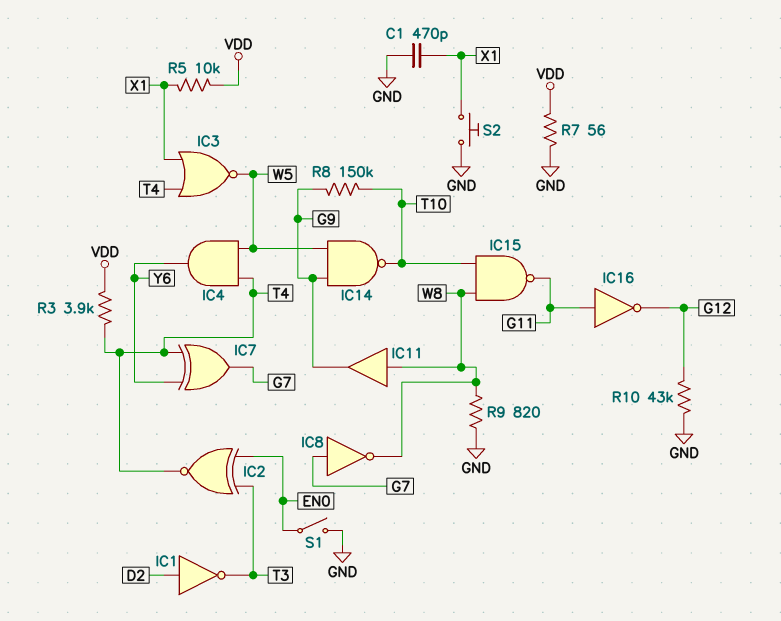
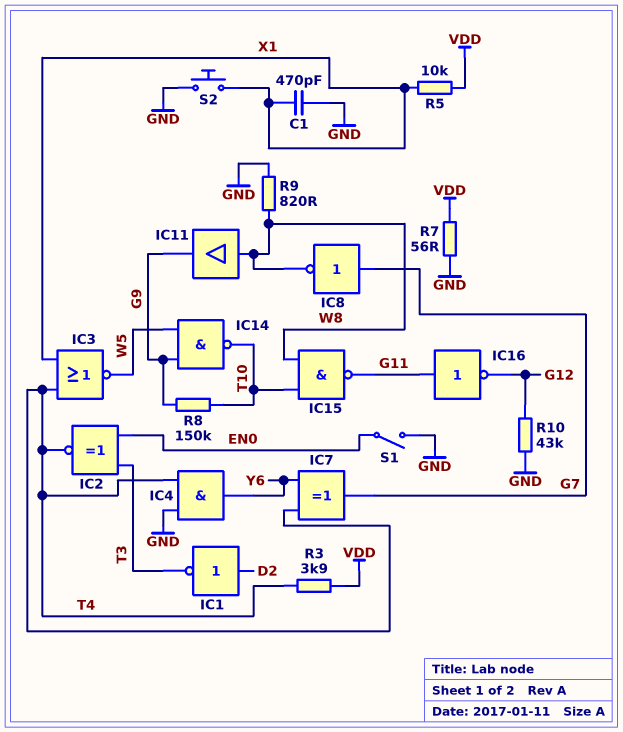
IC4: AND (in T4, in W5, out Y6) -> AND (in GND, in T4, out Y6)

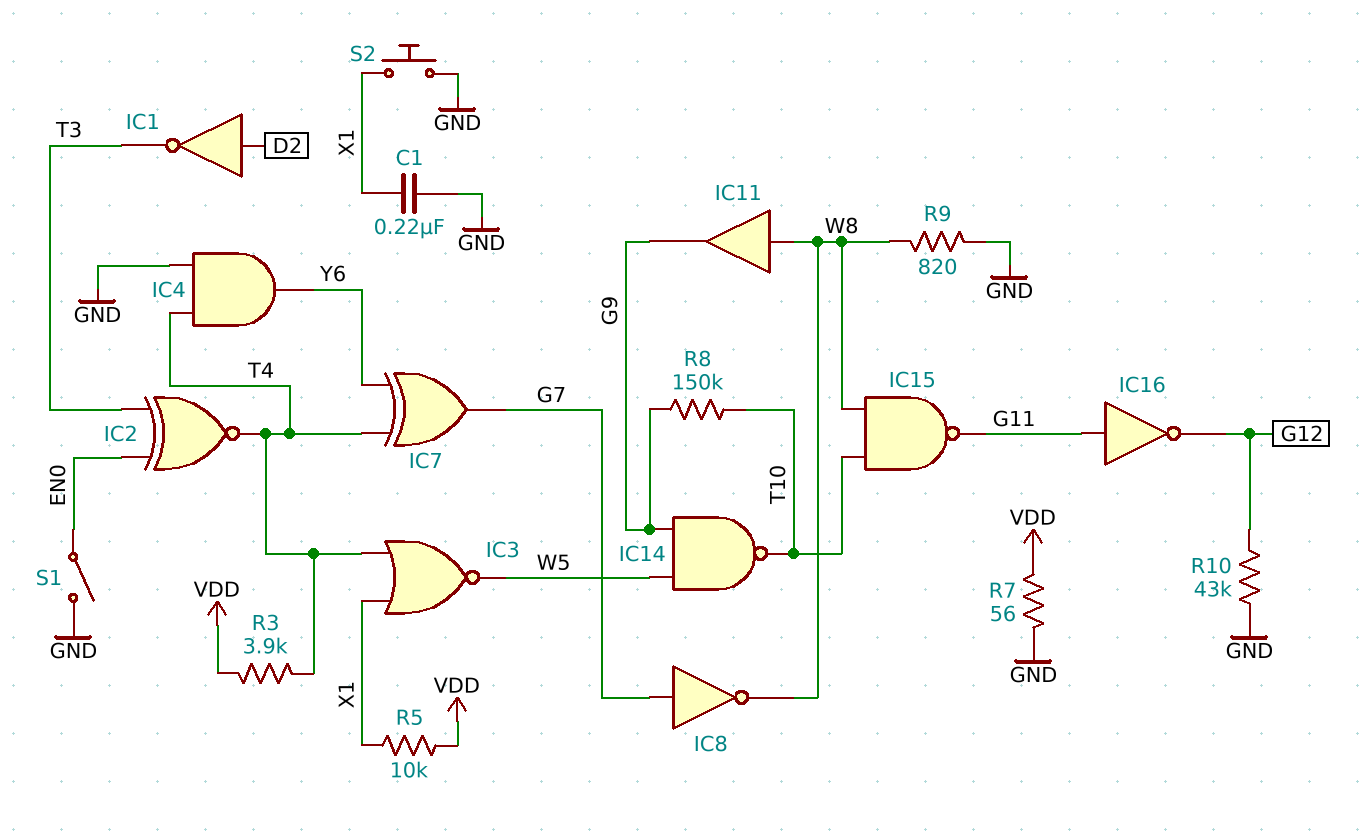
C1: 470pF (GND, X1) -> 220nF (GND, X1)

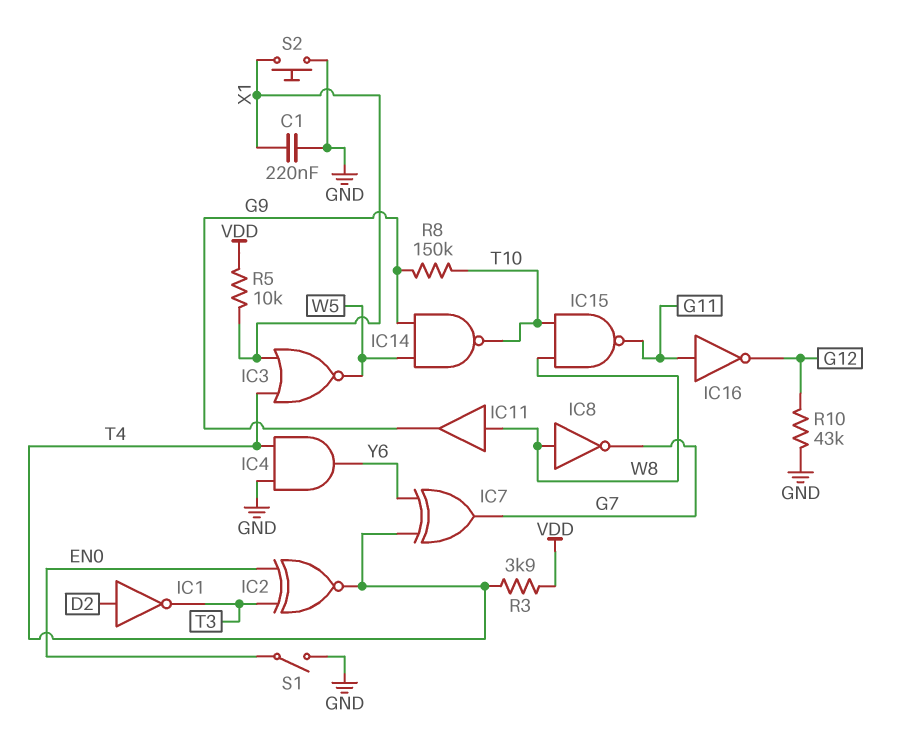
IC8: NOT (in G7, out W8) -> NOT (in W8, out G7)
R7: 56 (GND, VDD) -> none
R9: 820 (GND, W8) -> none

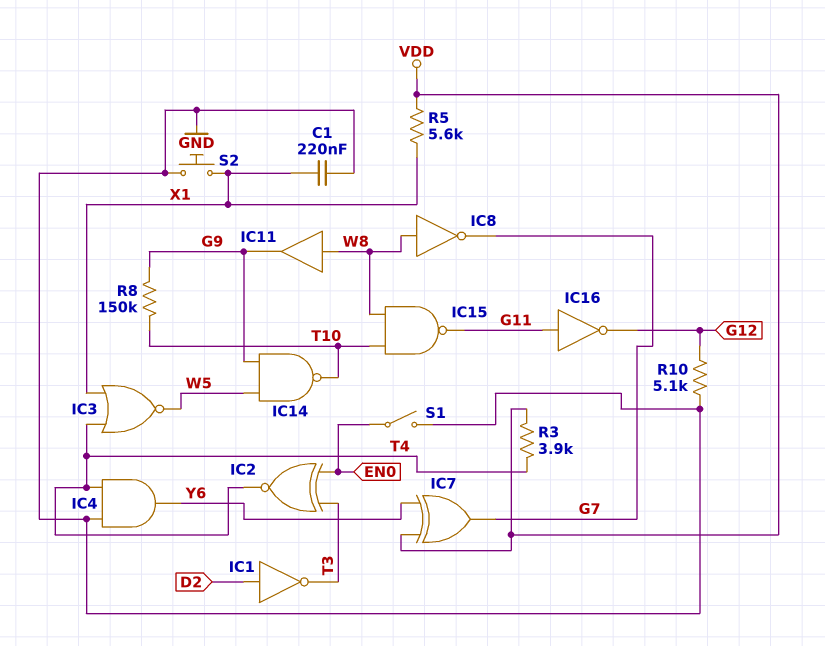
IC7: XOR (in T4, in Y6, out G7) -> XOR (in VDD, in Y6, out G7)
R5: 10k (VDD, X1) -> 5.6k (VDD, X1)
R10: 43k (G12, GND) -> 5.1k (G12, GND)

